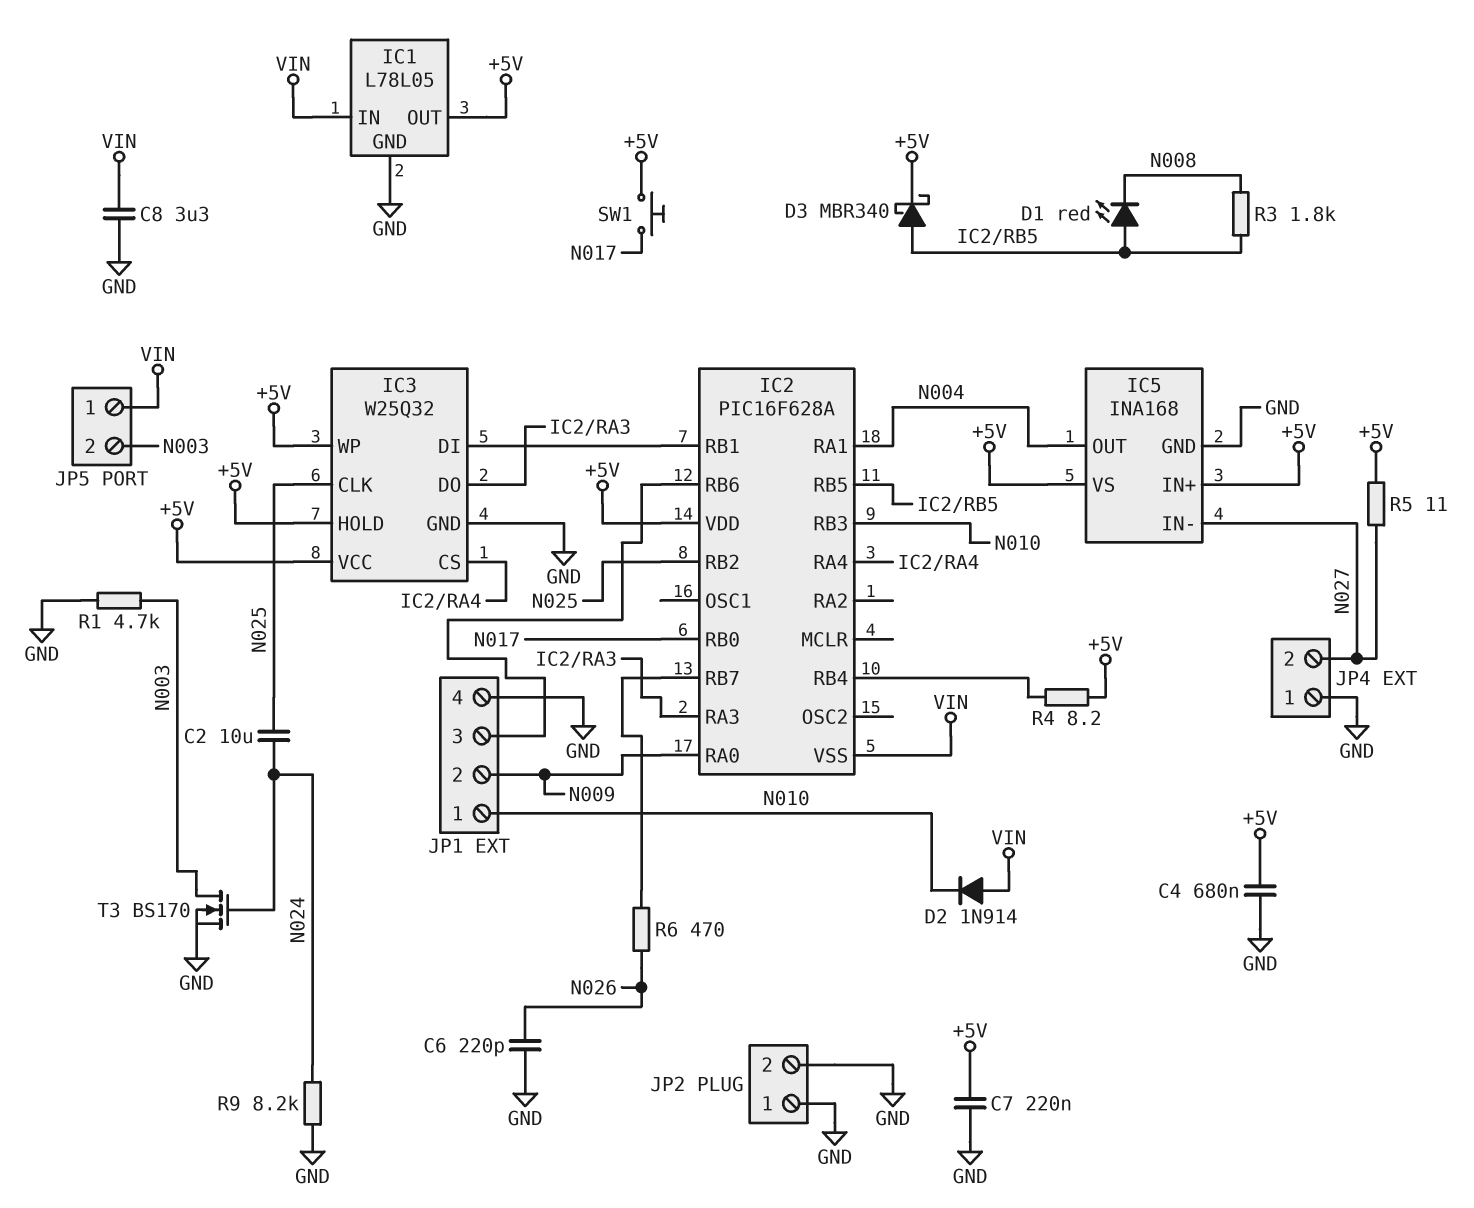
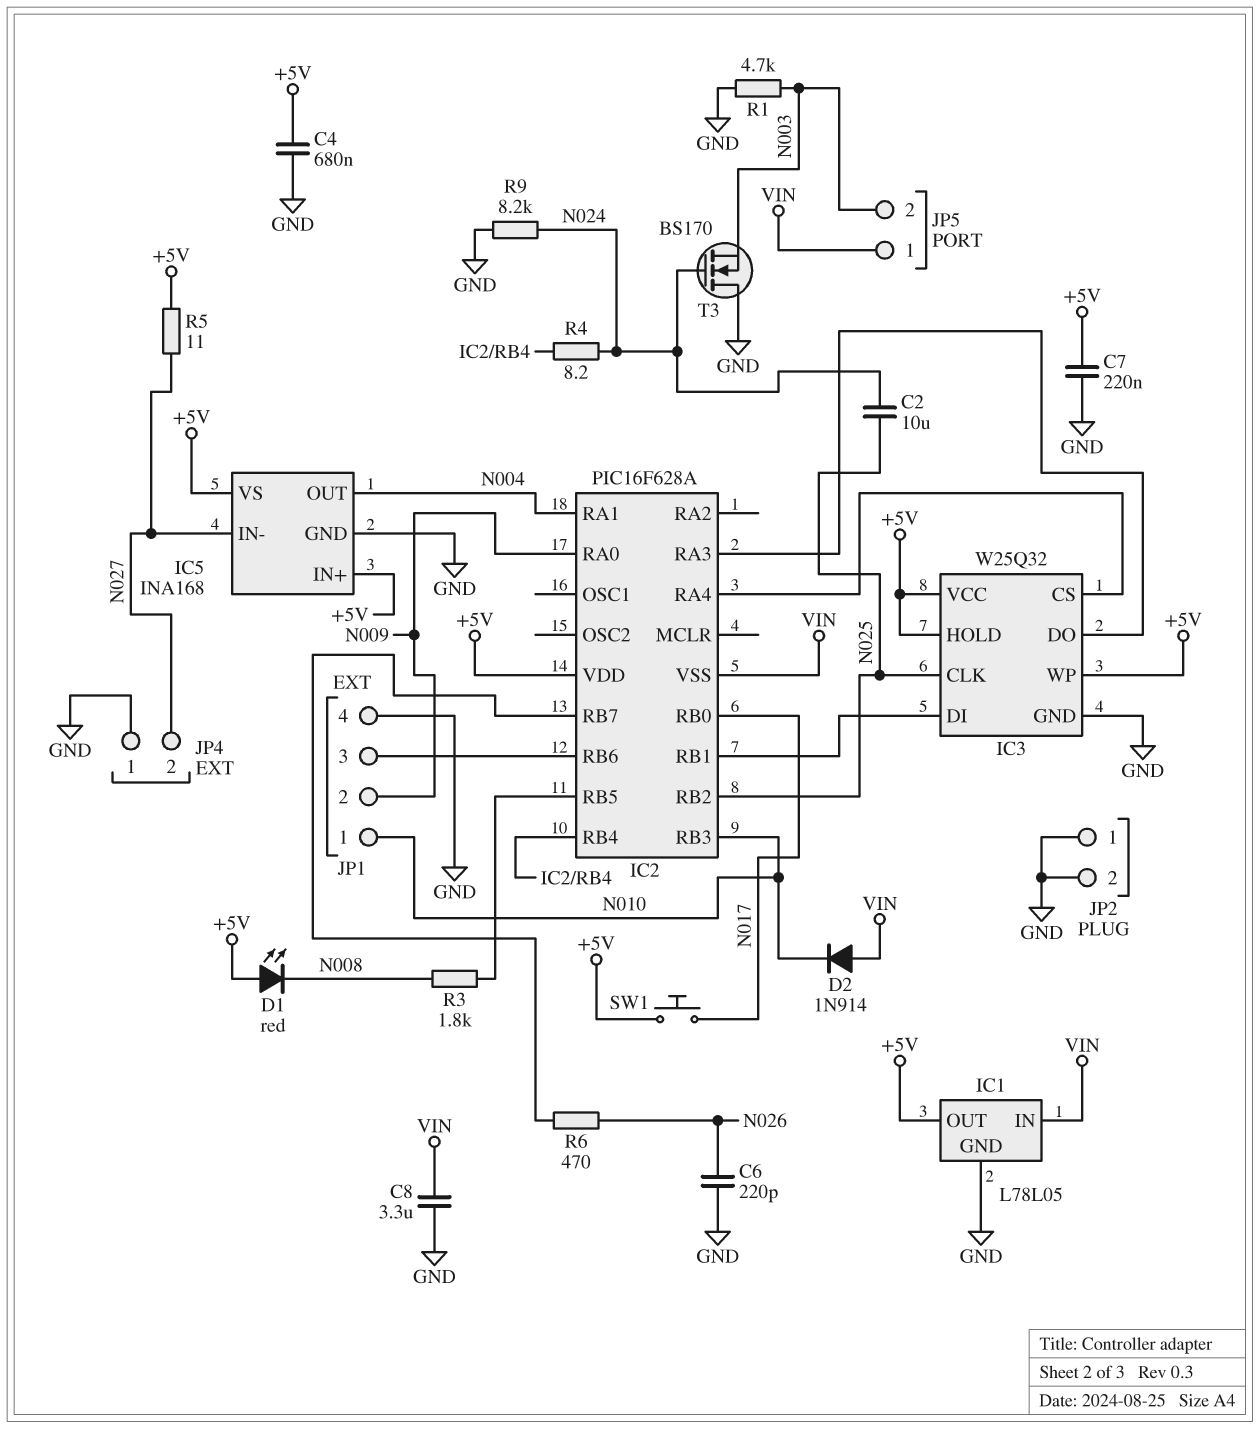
D1: LED red (A IC2/RB5, K N008) -> LED red (A +5V, K N008)
D3: schottky MBR340 (A IC2/RB5, K +5V) -> none
R4: 8.2 (+5V, IC2/RB4) -> 8.2 (IC2/RB4, N024)
T3: NMOS BS170 (G N024, D N003, S GND) -> NMOS BS170 (G N024, D GND, S N003)

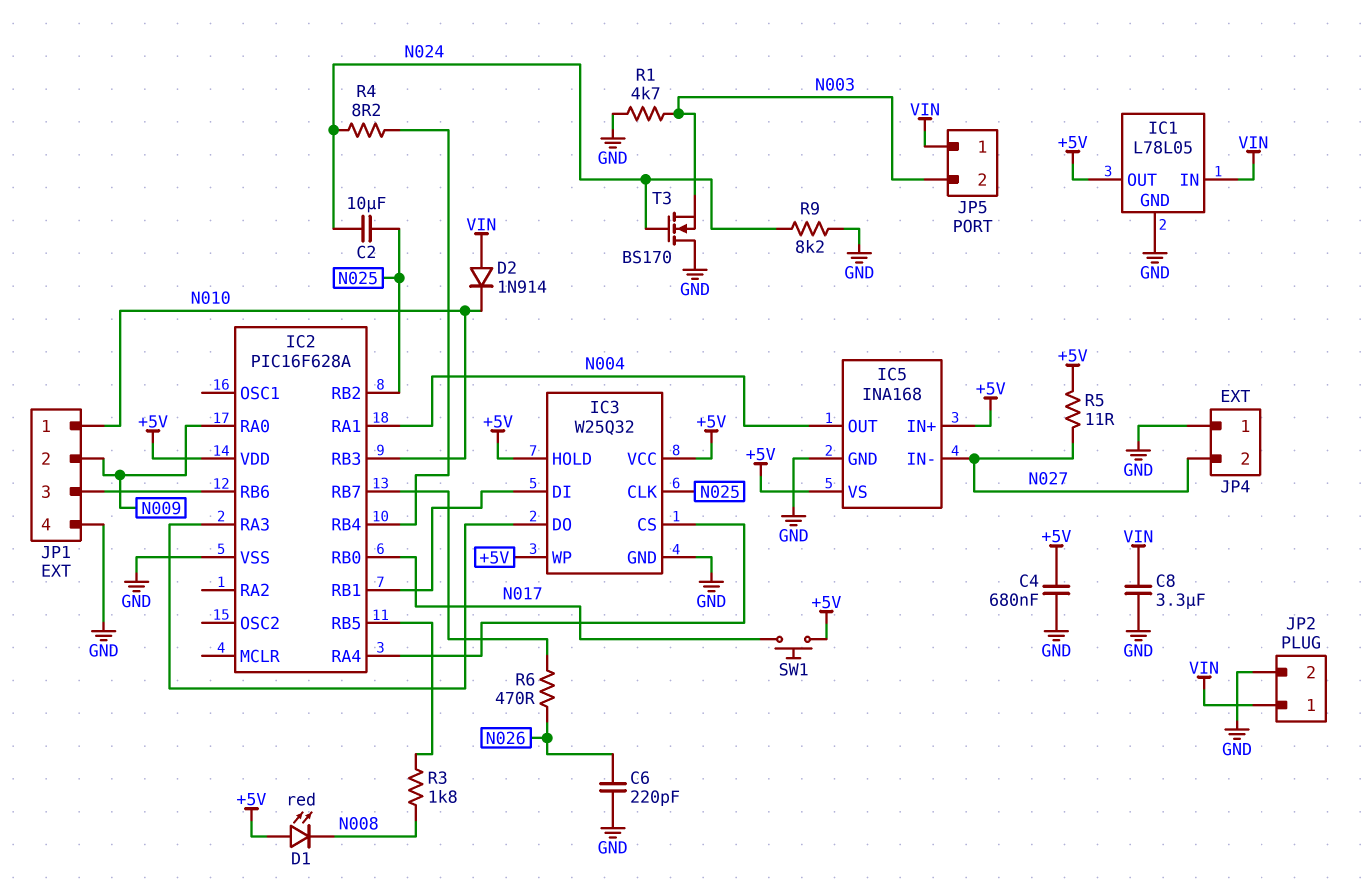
C7: 220nF (+5V, GND) -> none
IC2 pin VSS: VIN -> GND
JP2 pin 1: GND -> VIN

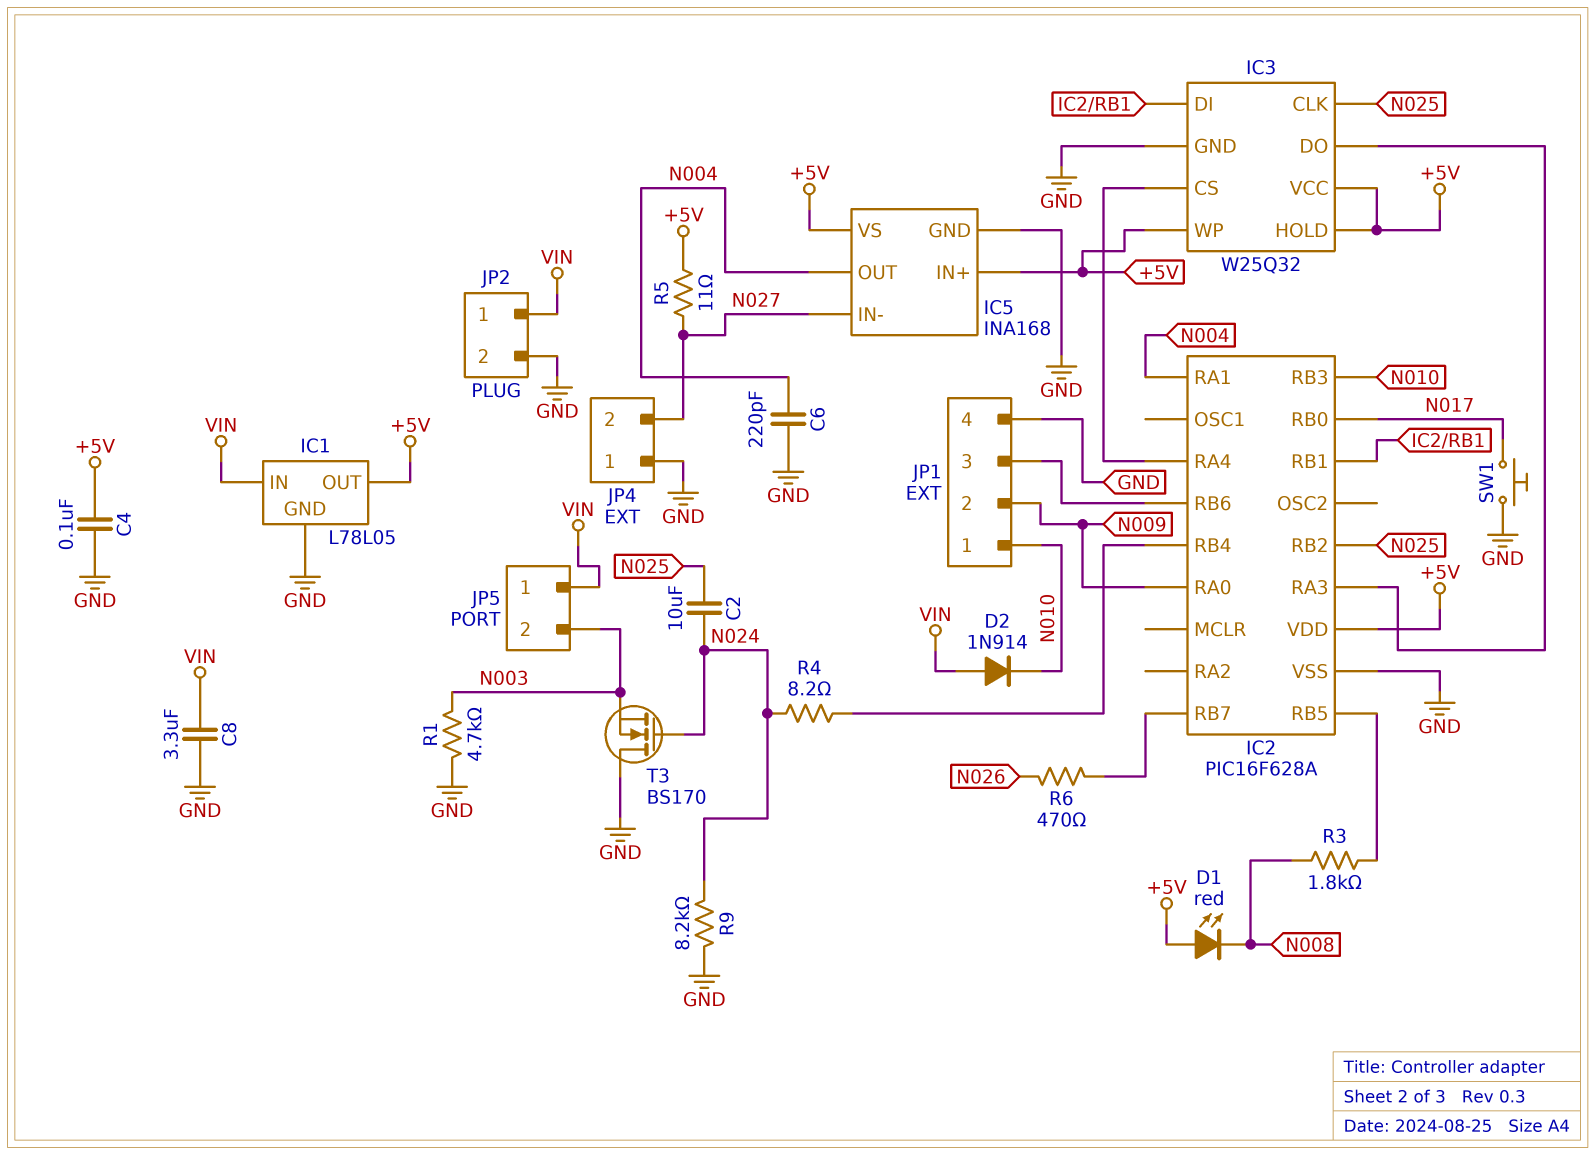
C4: 680nF (+5V, GND) -> 100nF (+5V, GND)
C6: 220pF (GND, N026) -> 220pF (GND, N004)
SW1: button (+5V, N017) -> button (GND, N017)

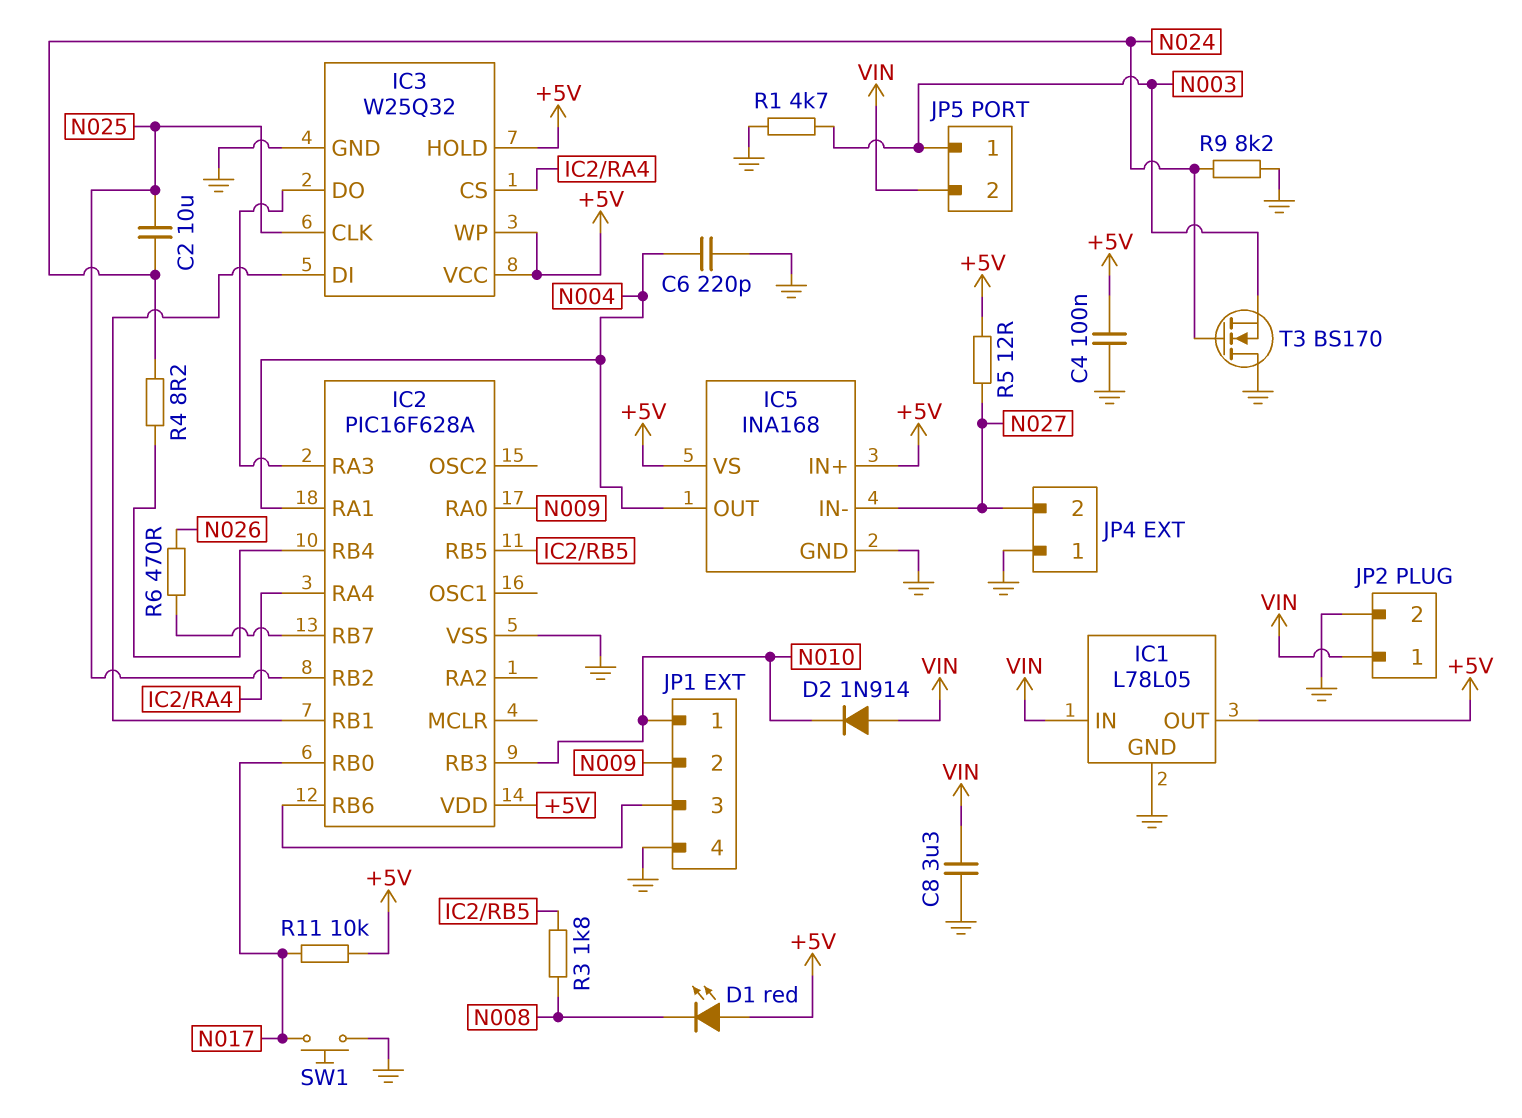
JP5 pin 1: VIN -> N003
JP5 pin 2: N003 -> VIN
R5: 11 (+5V, N027) -> 12 (+5V, N027)
R11: none -> 10k (+5V, N017)

